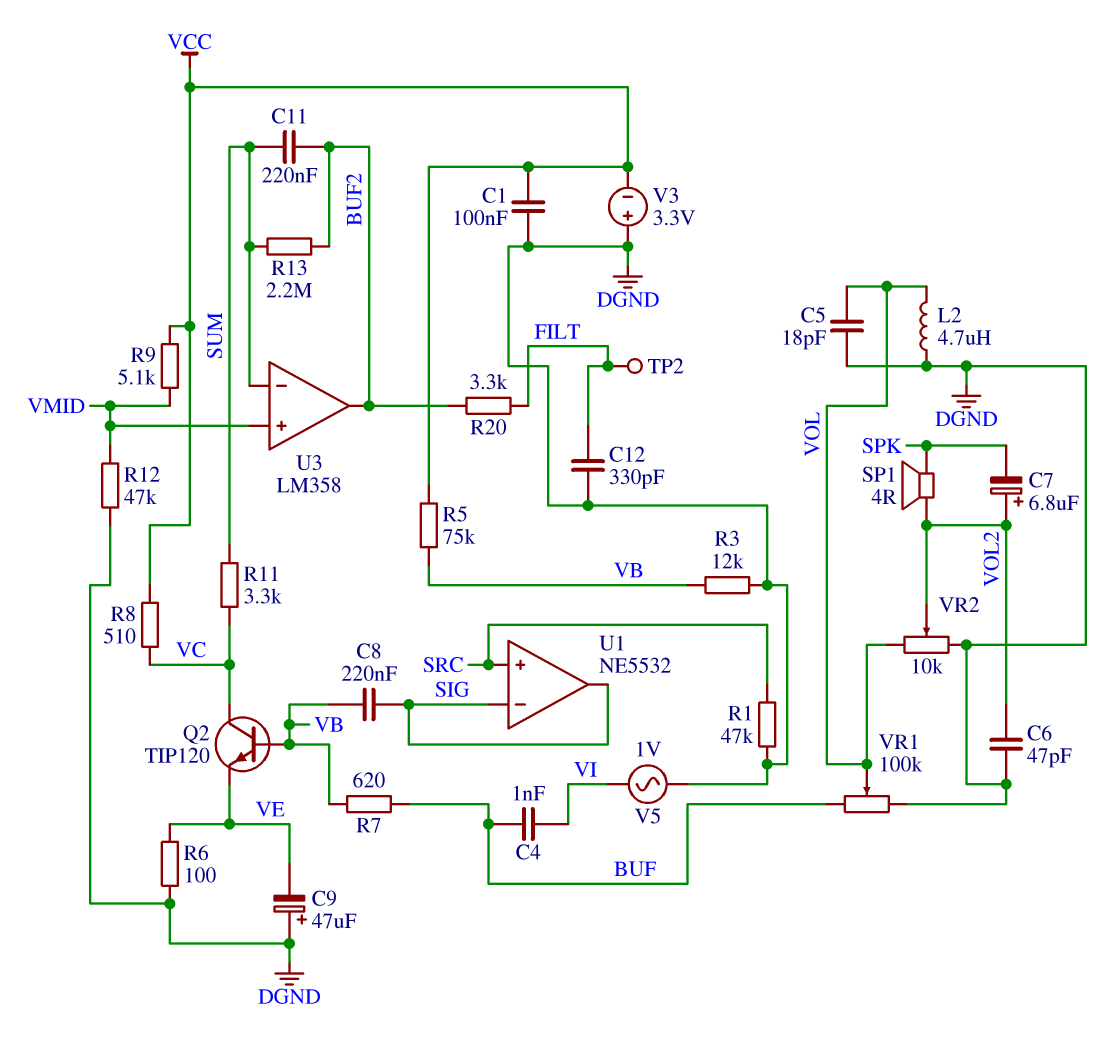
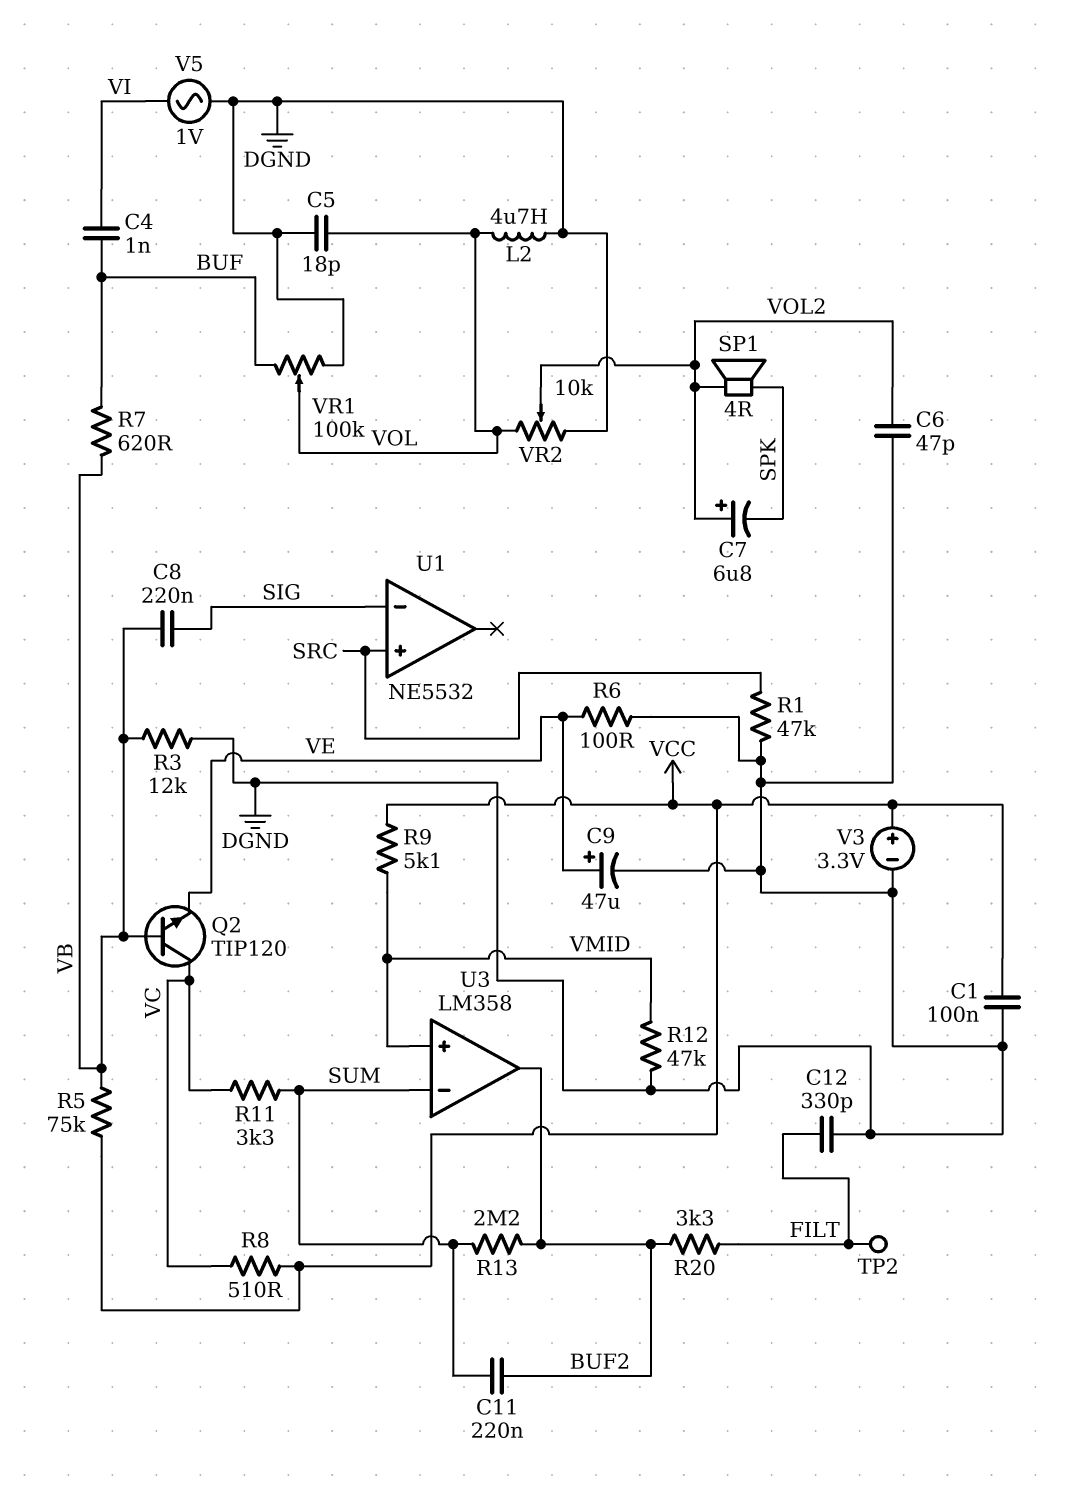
C9: 47uF (plus DGND, minus VE) -> 47uF (plus VE, minus DGND)
U1 pin out: SIG -> none
V3: 3.3V (plus DGND, minus VCC) -> 3.3V (plus VCC, minus DGND)

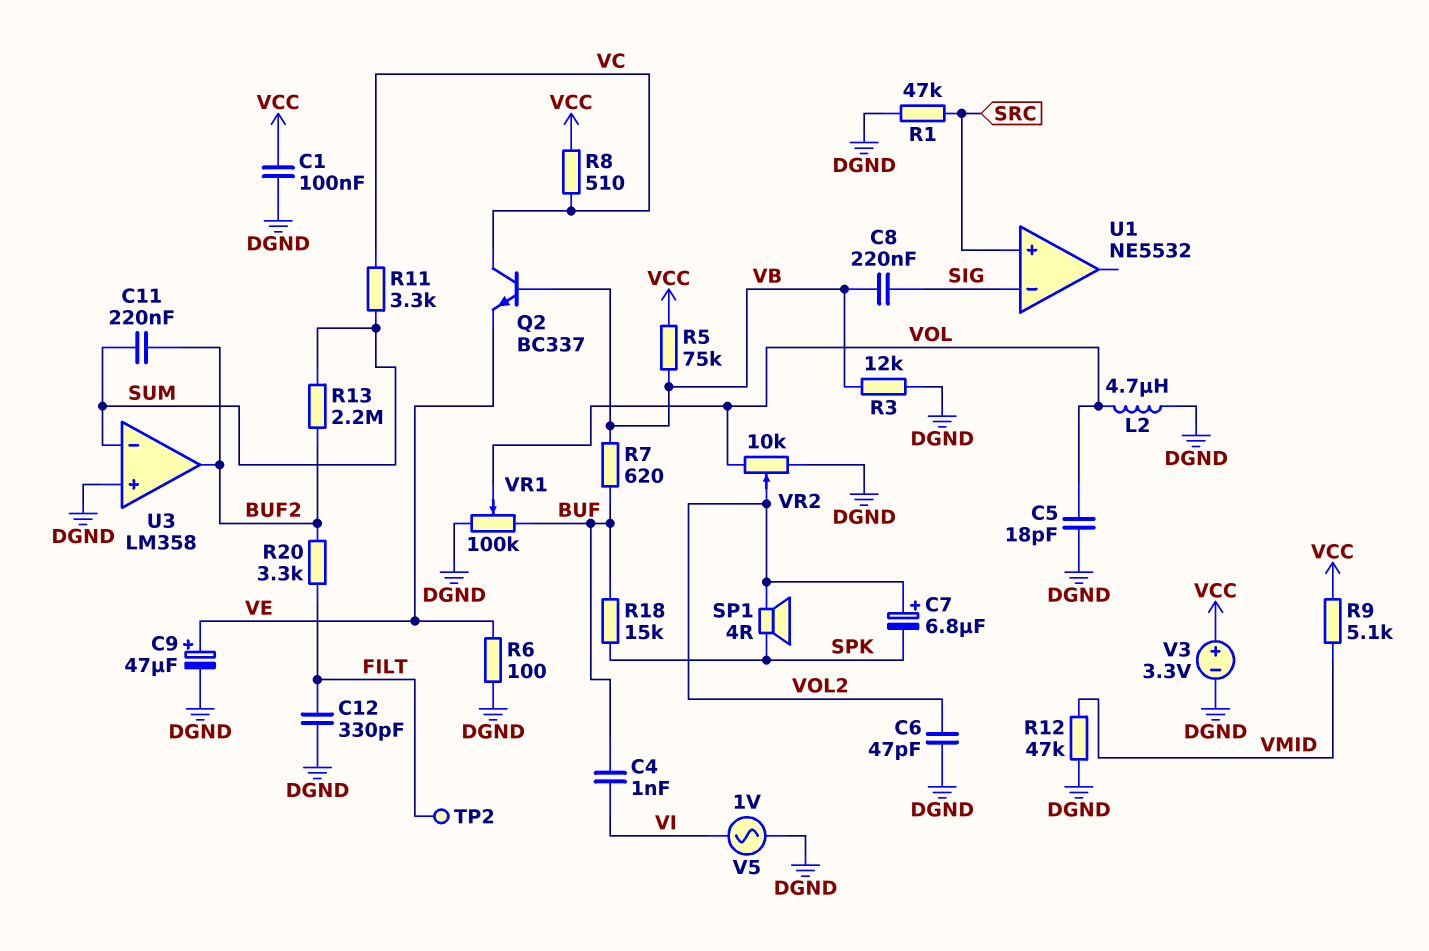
Q2: NPN TIP120 (B VB, C VC, E VE) -> NPN BC337 (B VB, C VC, E VE)
R18: none -> 15k (BUF, SPK)
U3 pin in+: VMID -> DGND

